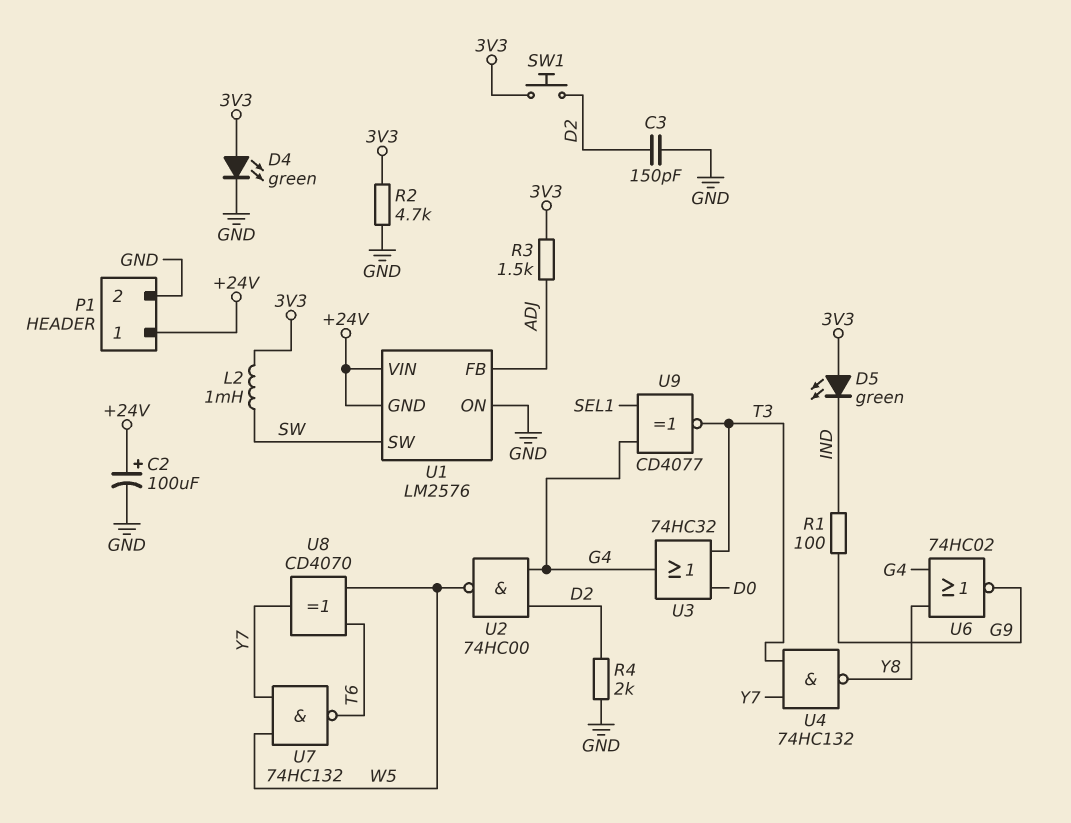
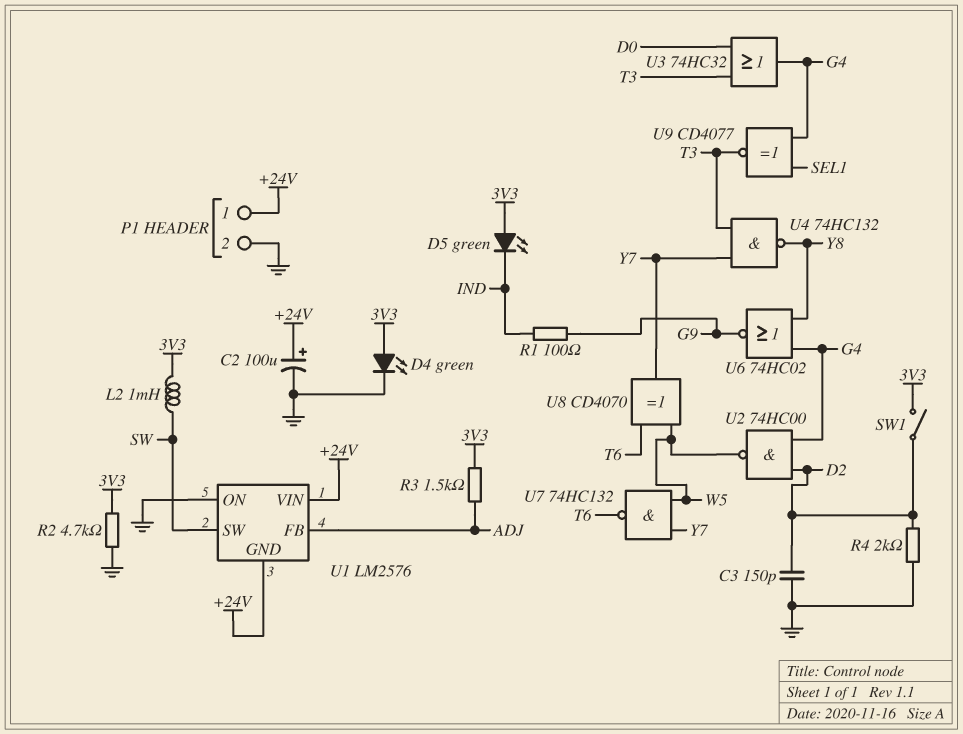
SW1: button (3V3, D2) -> switch (3V3, D2)

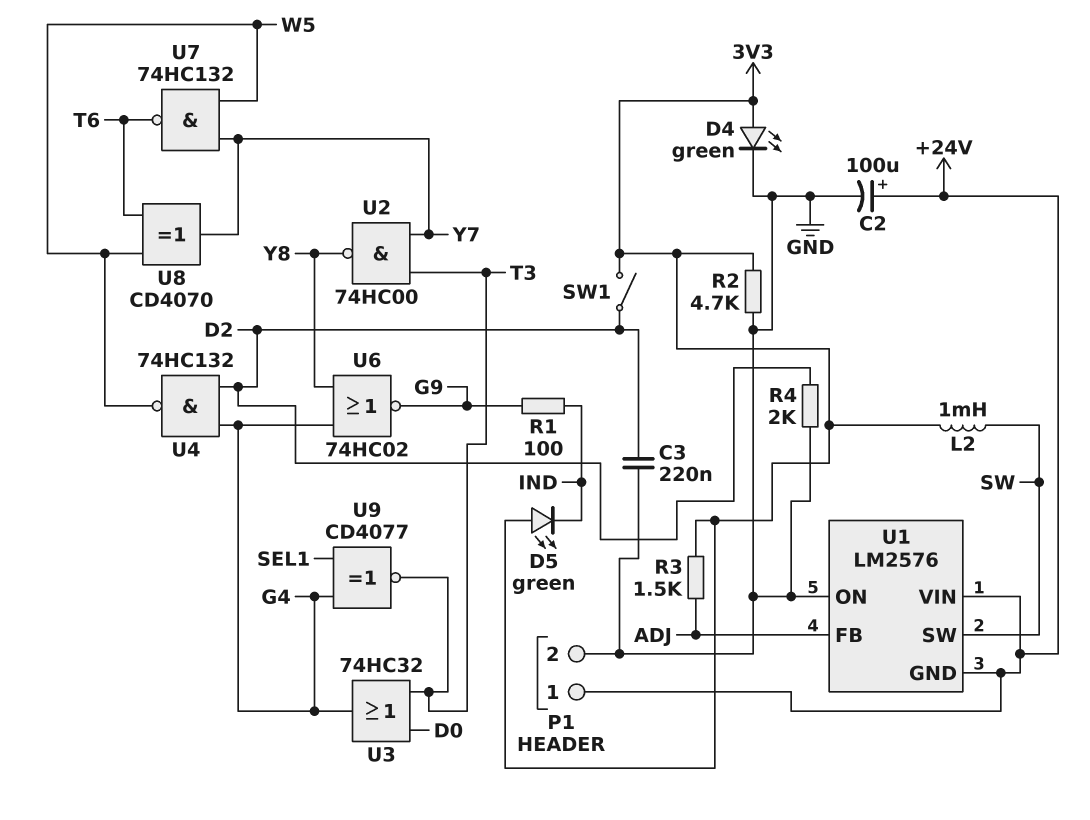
C3: 150pF (D2, GND) -> 220nF (D2, GND)
U2: NAND 74HC00 (in D2, in G4, out W5) -> NAND 74HC00 (in T3, in Y7, out Y8)
U4: NAND 74HC132 (in T3, in Y7, out Y8) -> NAND 74HC132 (in D2, in G4, out W5)

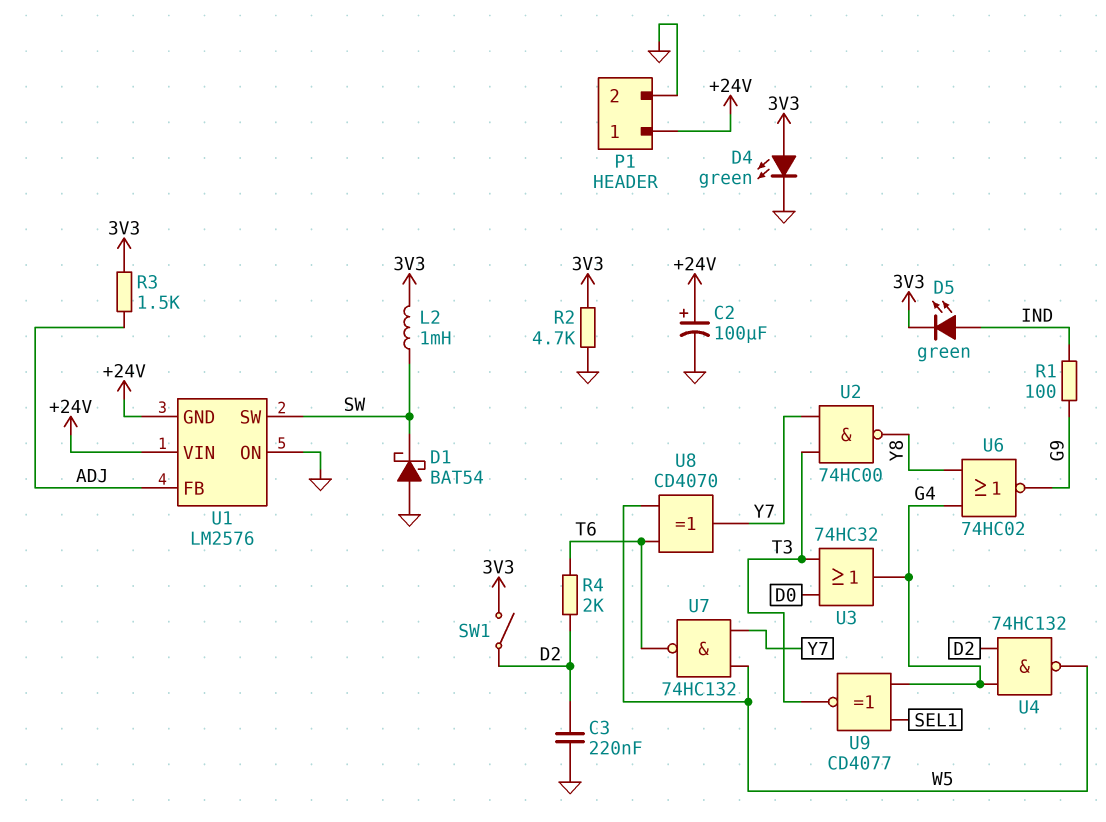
D1: none -> schottky BAT54 (A GND, K SW)
D5: LED green (A 3V3, K IND) -> LED green (A IND, K 3V3)
R4: 2k (D2, GND) -> 2k (D2, T6)

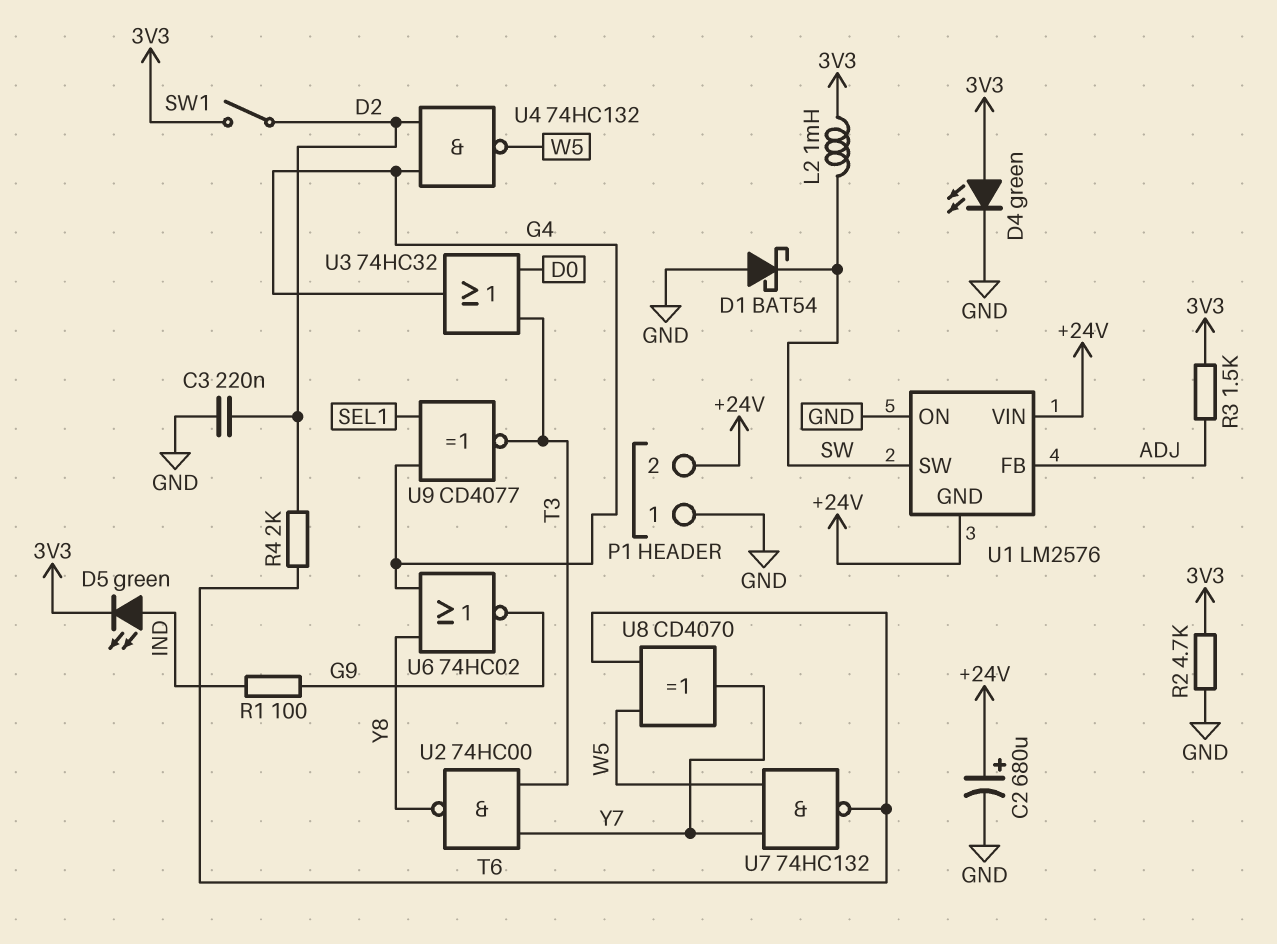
C2: 100uF (plus +24V, minus GND) -> 680uF (plus +24V, minus GND)
P1 pin 1: +24V -> GND
P1 pin 2: GND -> +24V

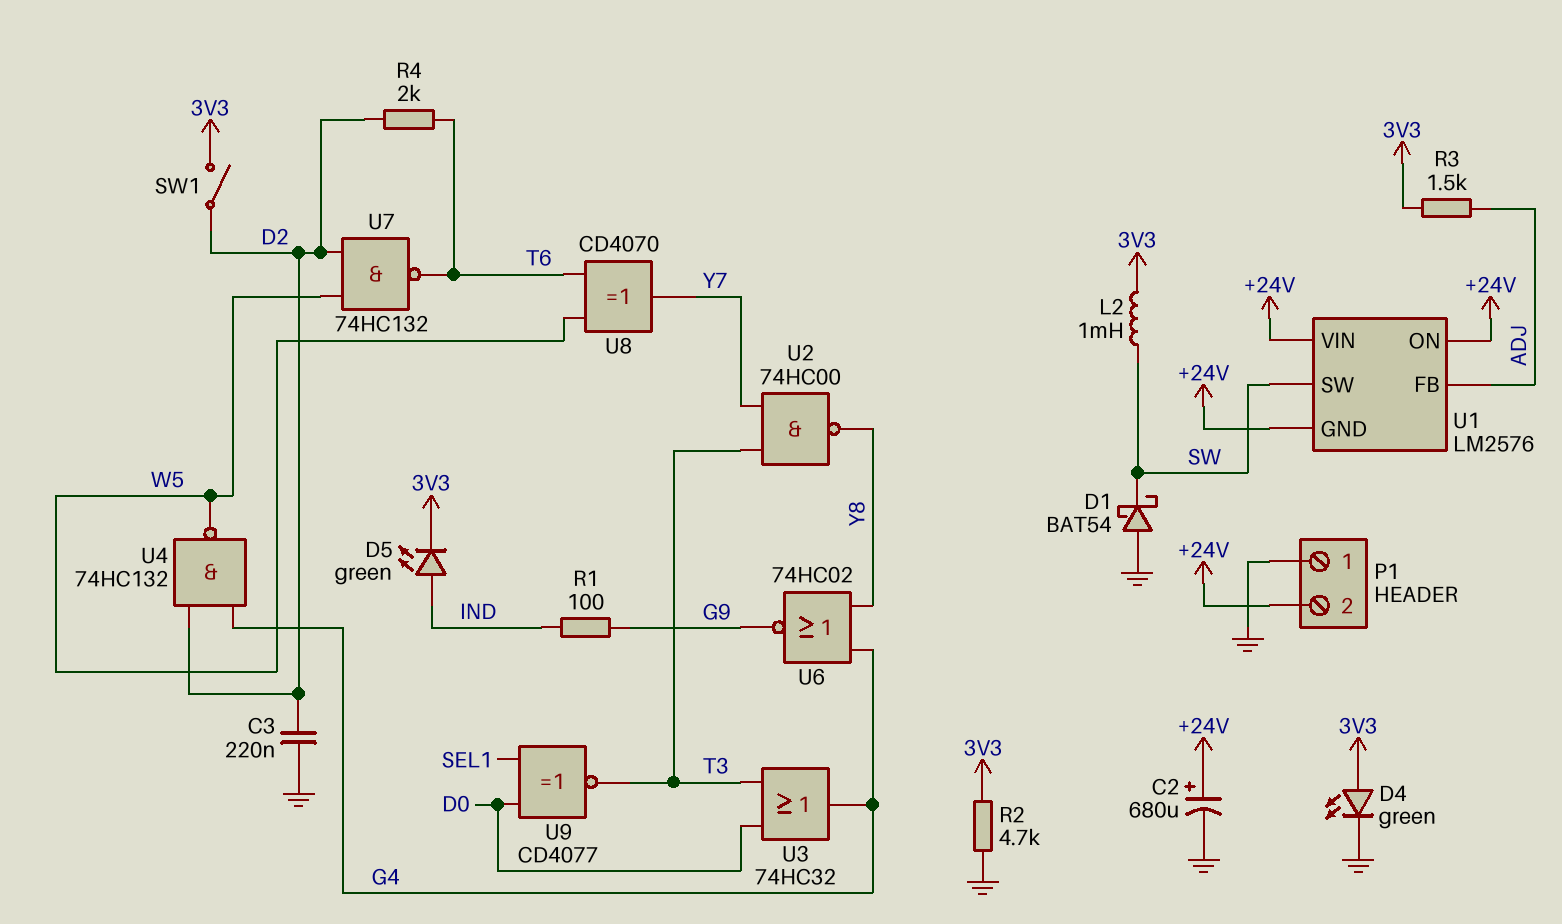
U1 pin ON: GND -> +24V
U7: NAND 74HC132 (in W5, in Y7, out T6) -> NAND 74HC132 (in D2, in W5, out T6)
U9: XNOR CD4077 (in G4, in SEL1, out T3) -> XNOR CD4077 (in D0, in SEL1, out T3)

